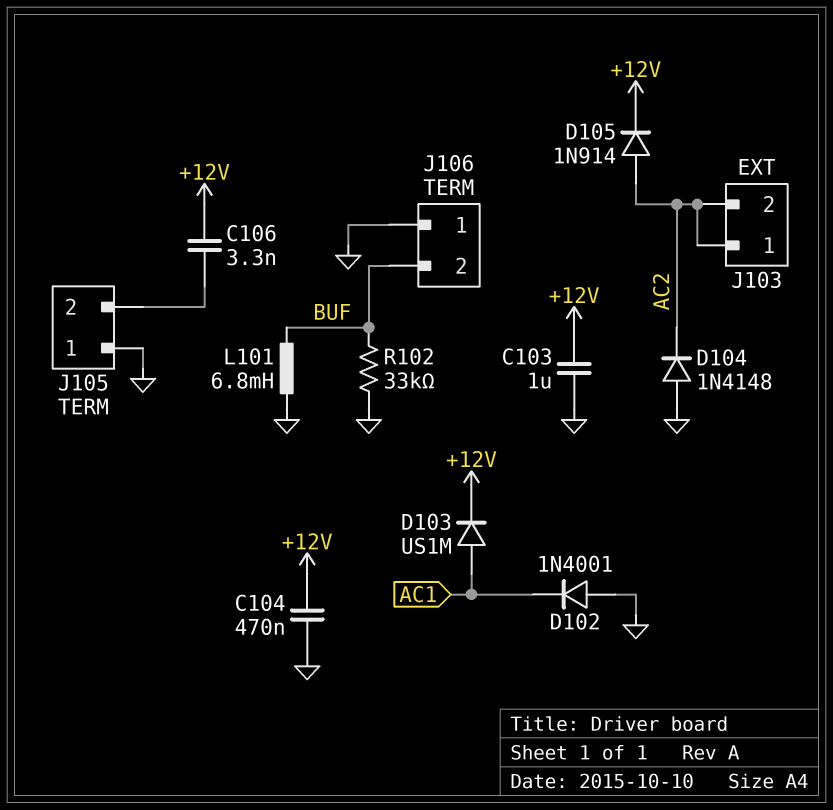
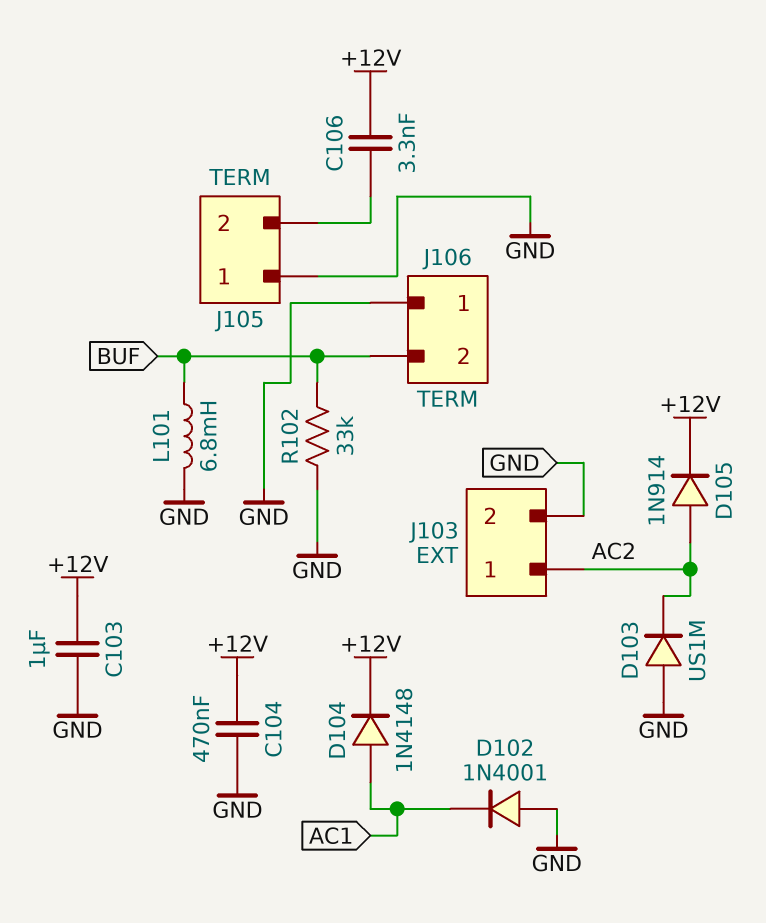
D103: diode US1M (A AC1, K +12V) -> diode US1M (A GND, K AC2)
D104: diode 1N4148 (A GND, K AC2) -> diode 1N4148 (A AC1, K +12V)
J103 pin 2: AC2 -> GND

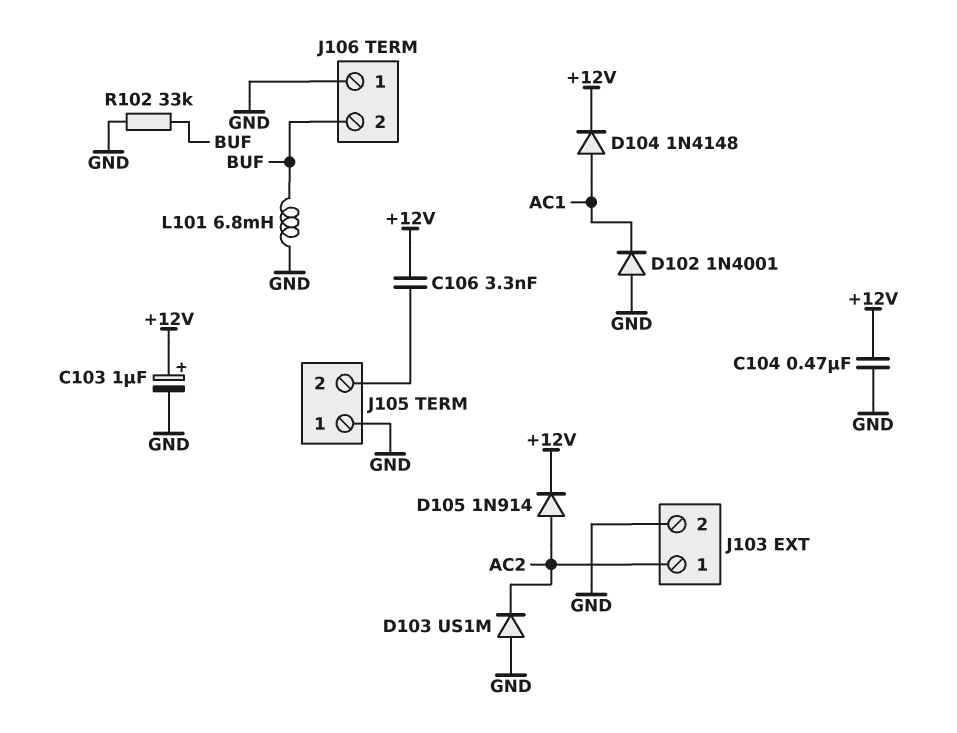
C103: 1uF (+12V, GND) -> 1uF (plus +12V, minus GND)

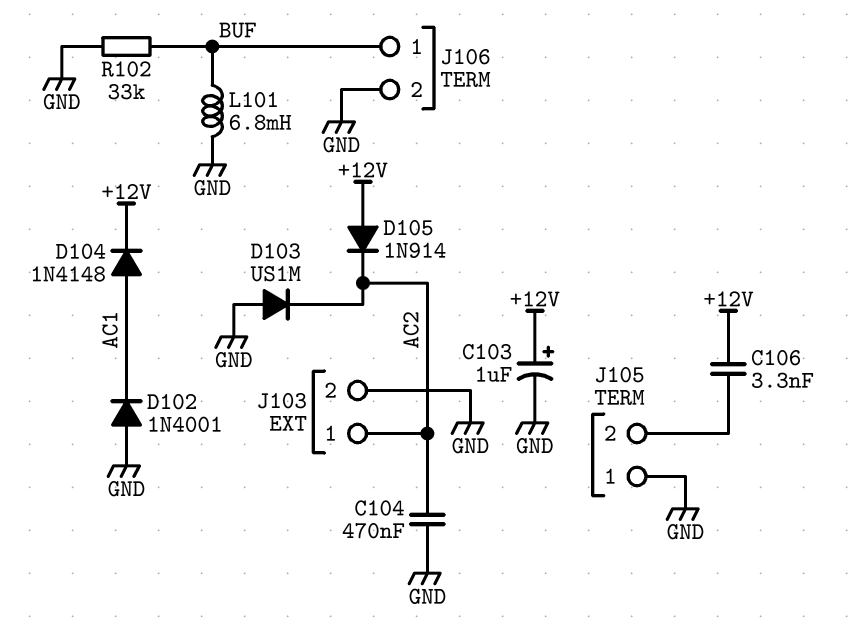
C104: 470nF (+12V, GND) -> 470nF (AC2, GND)
D105: diode 1N914 (A AC2, K +12V) -> diode 1N914 (A +12V, K AC2)
J106 pin 1: GND -> BUF
J106 pin 2: BUF -> GND

